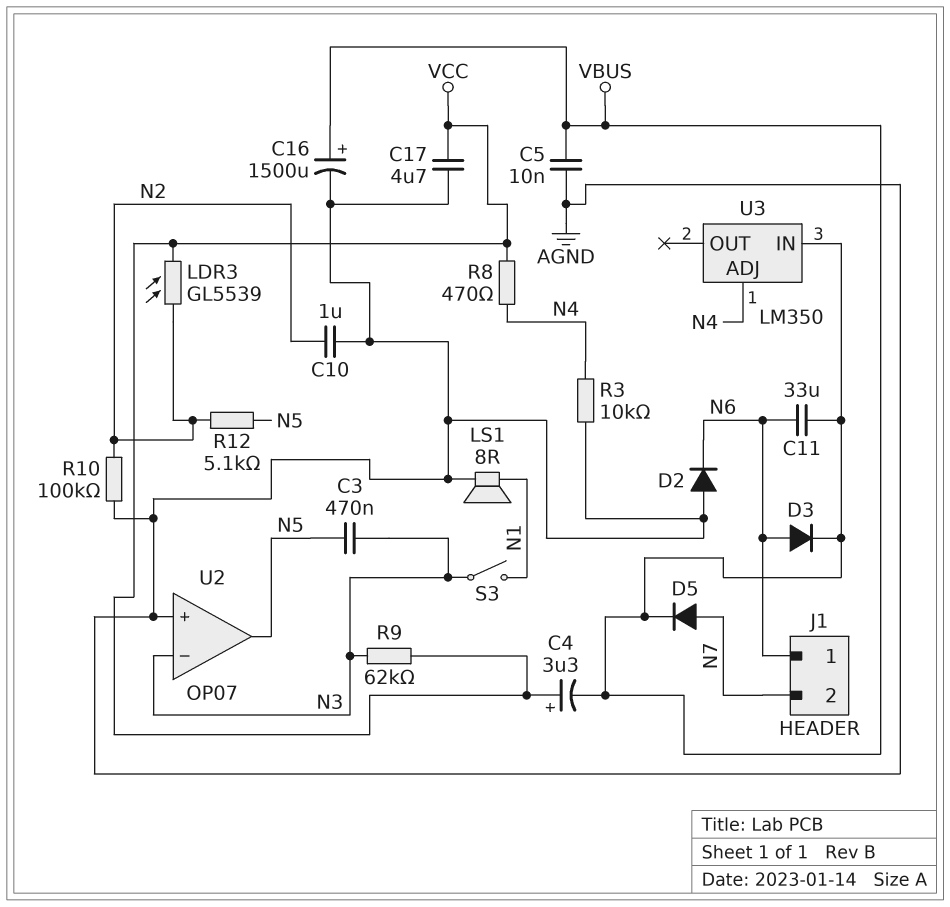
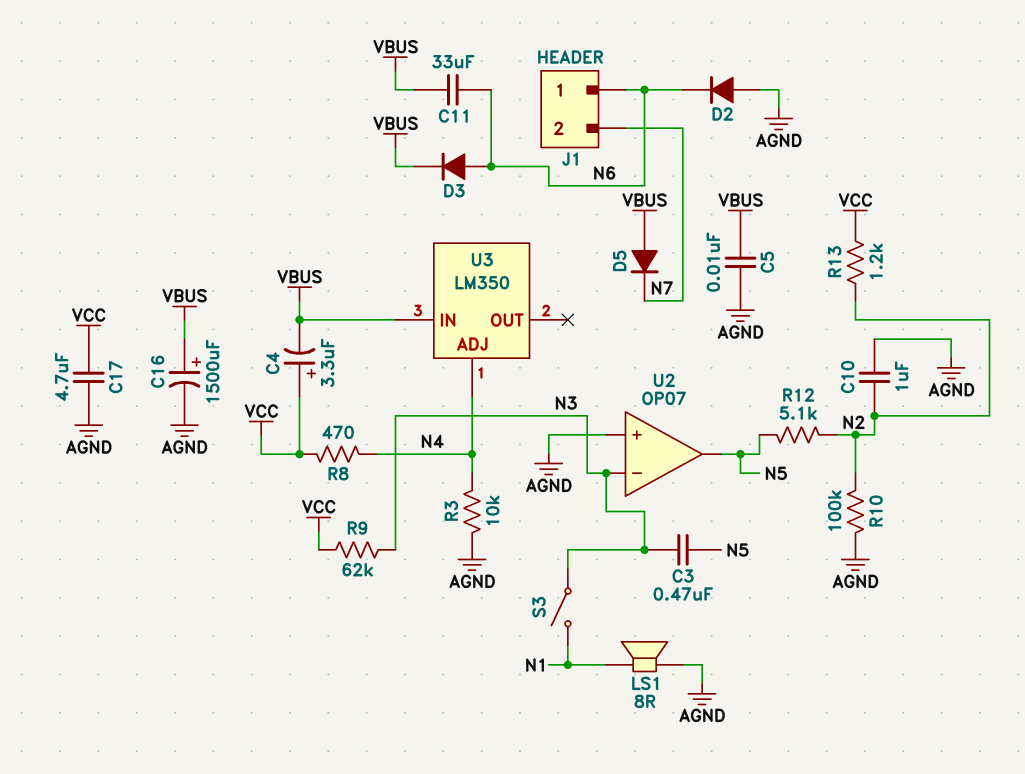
D5: diode (A N7, K VBUS) -> diode (A VBUS, K N7)
LDR3: GL5539 (N2, VCC) -> none
R13: none -> 1.2k (N2, VCC)

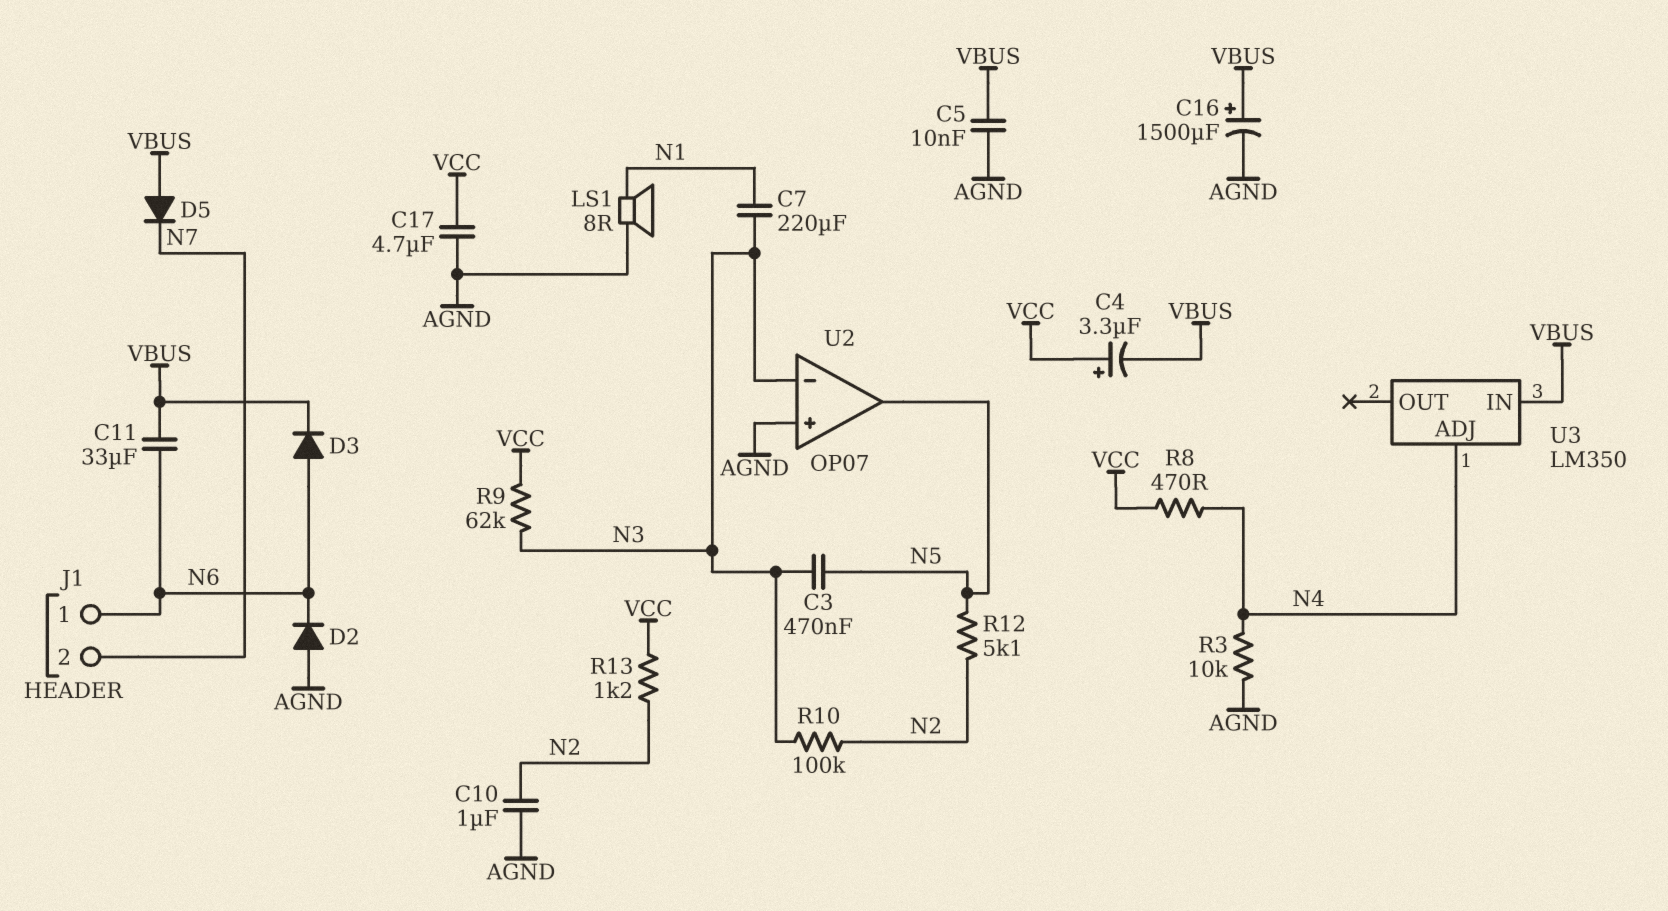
C7: none -> 220uF (N1, N3)
R10: 100k (AGND, N2) -> 100k (N2, N3)
S3: switch (N1, N3) -> none

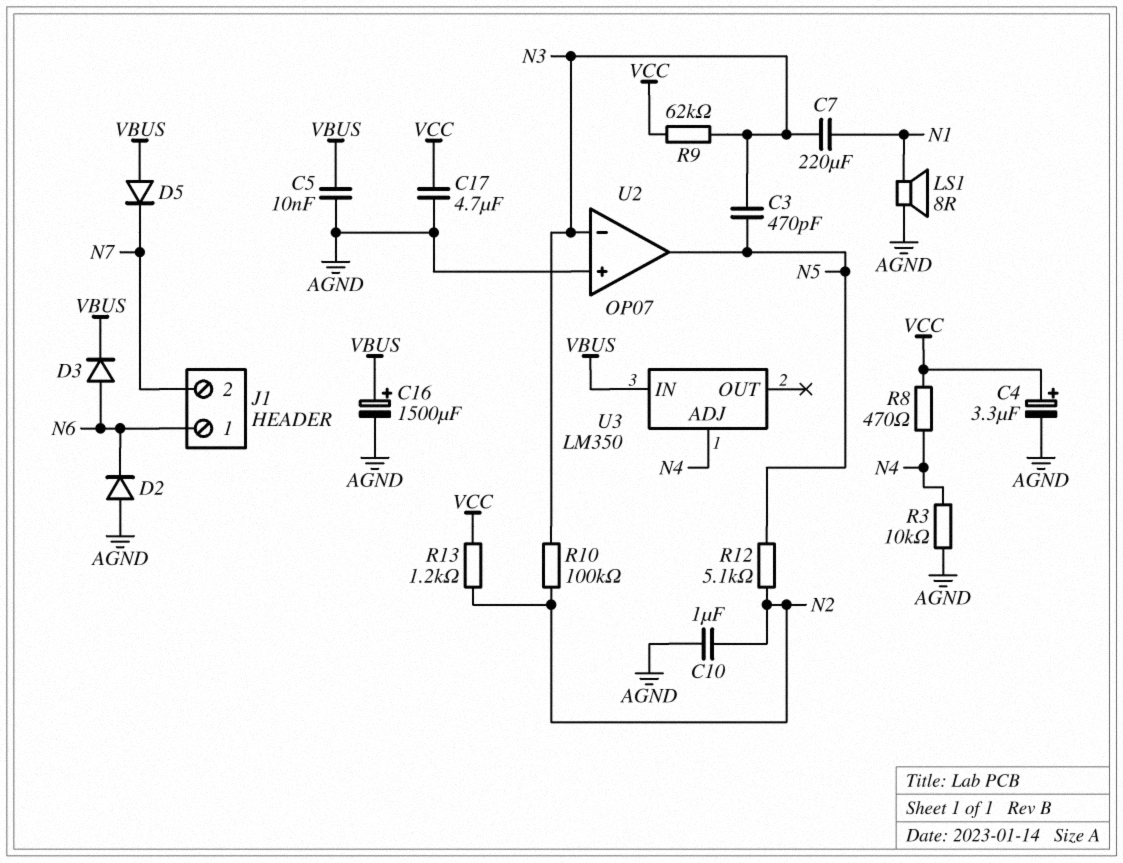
C3: 470nF (N3, N5) -> 470pF (N3, N5)
C4: 3.3uF (plus VCC, minus VBUS) -> 3.3uF (plus VCC, minus AGND)
C11: 33uF (N6, VBUS) -> none

